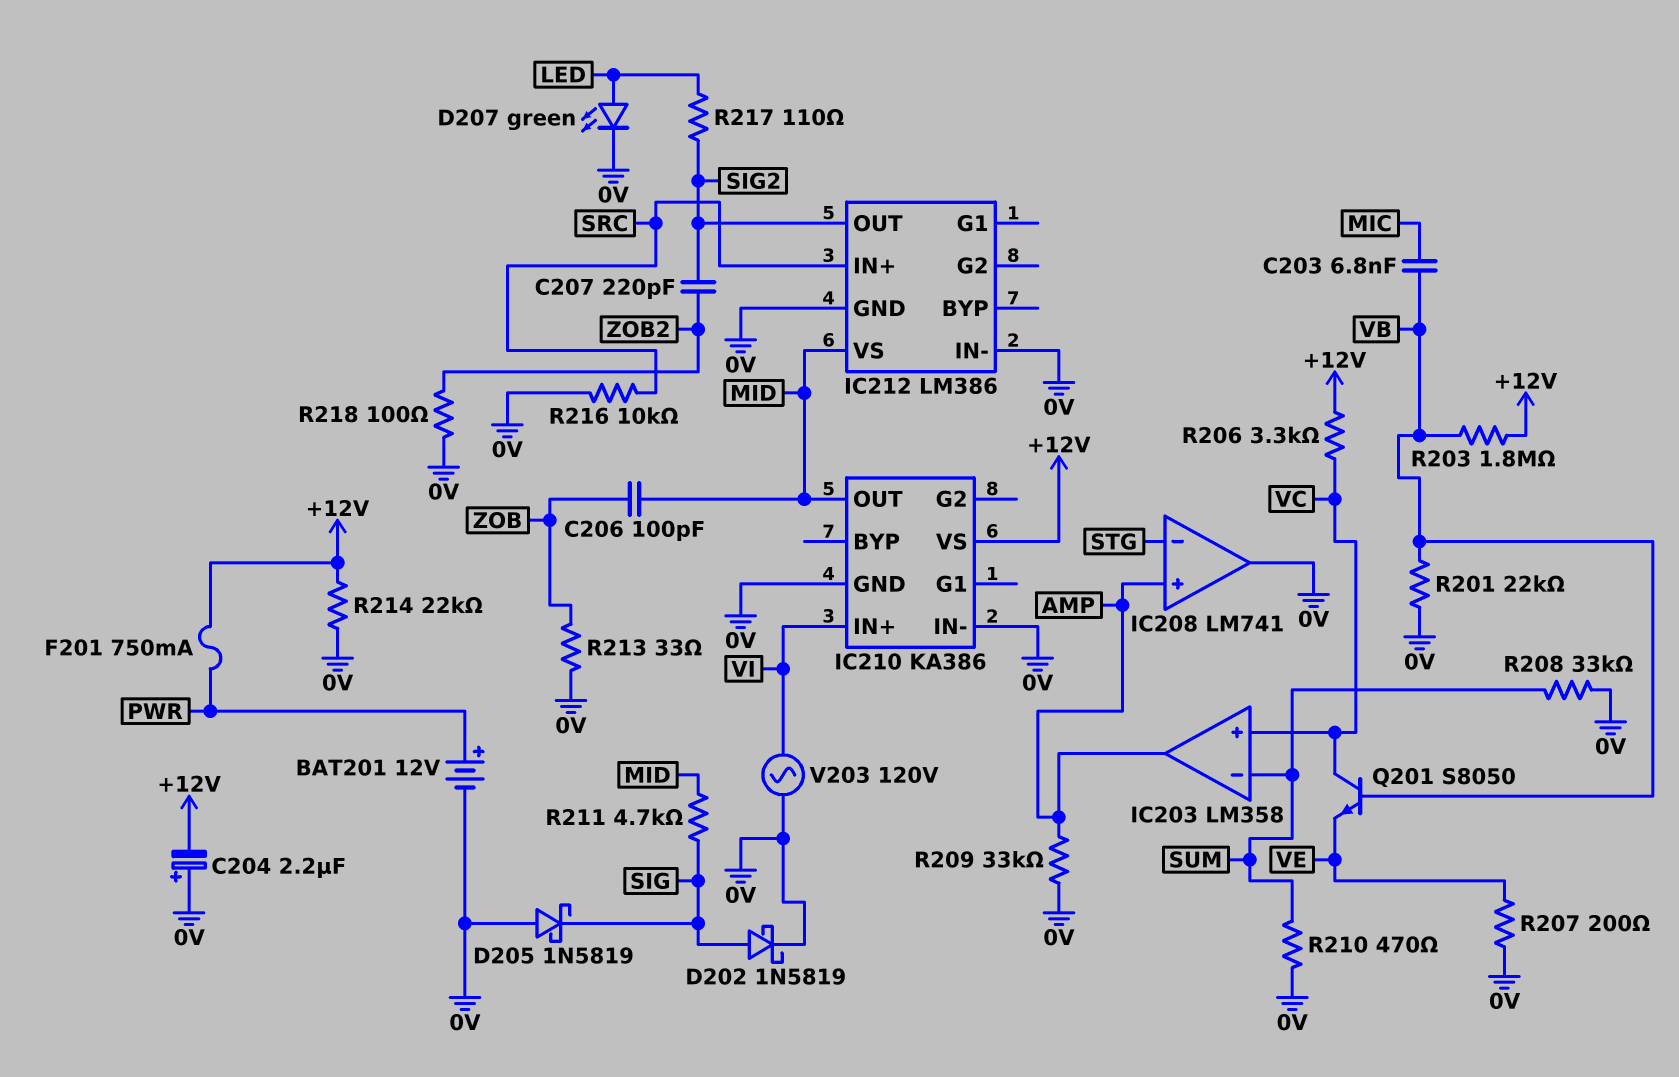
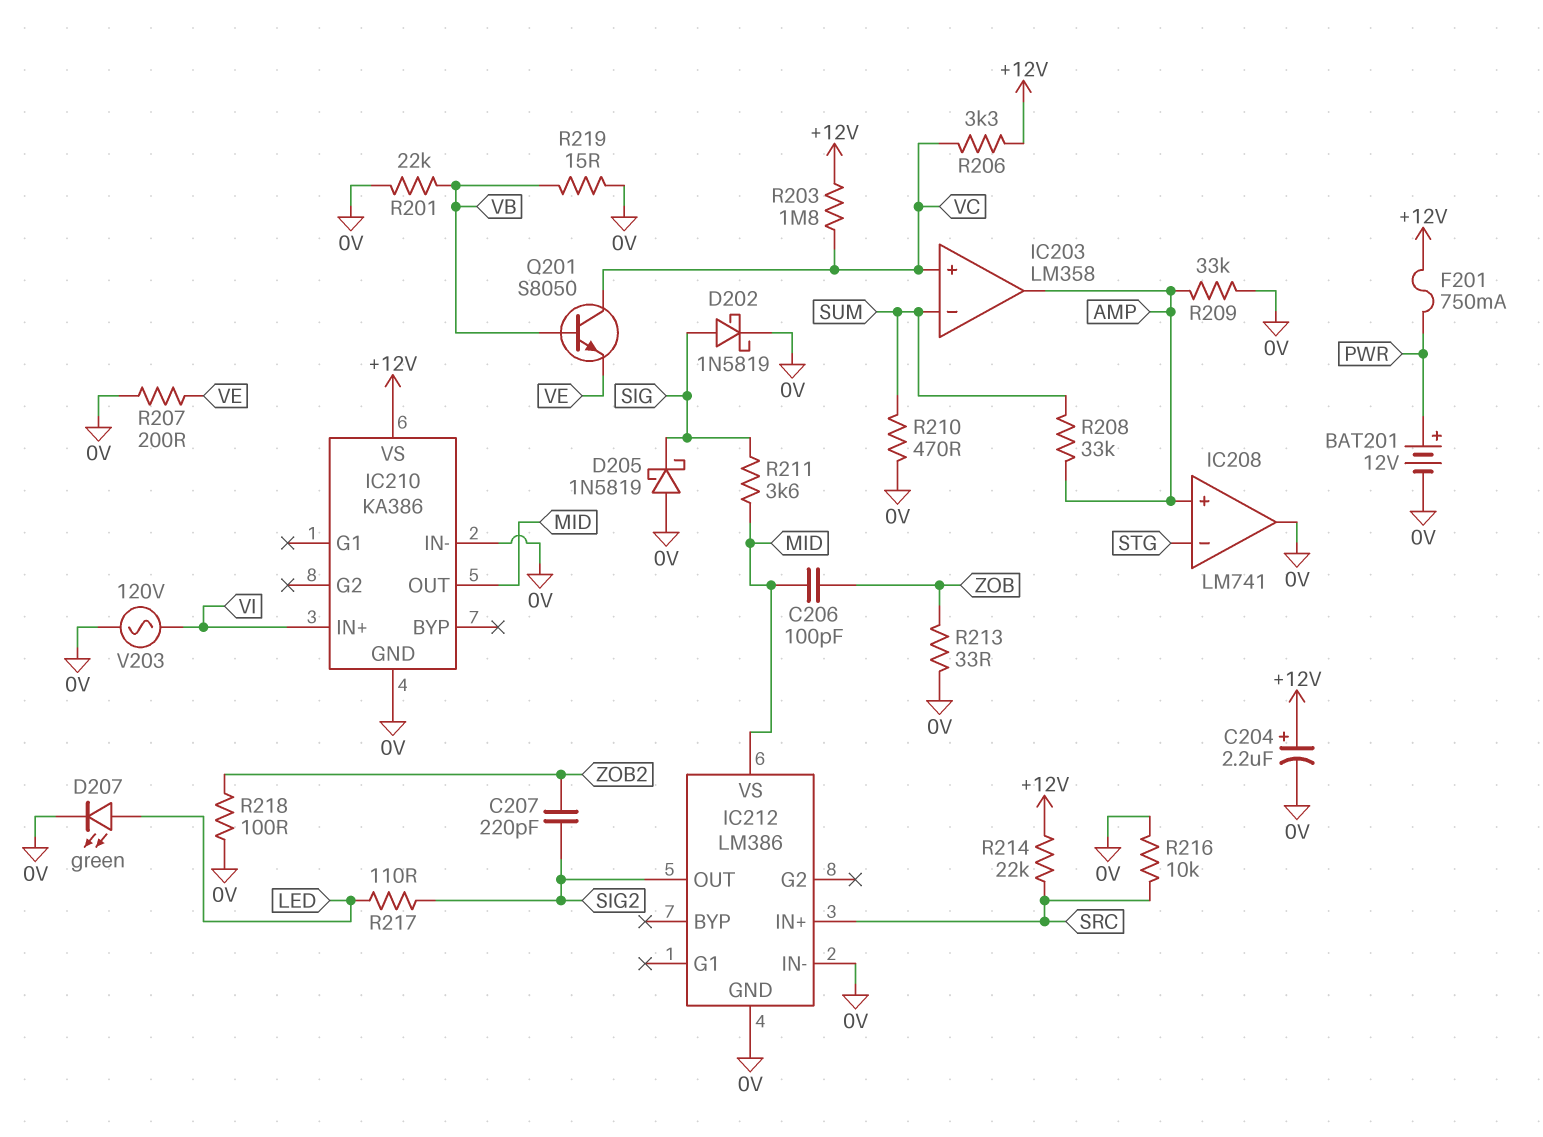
C203: 6.8nF (MIC, VB) -> none
C204: 2.2uF (plus 0V, minus +12V) -> 2.2uF (plus +12V, minus 0V)
R203: 1.8M (+12V, VB) -> 1.8M (+12V, VC)
R208: 33k (0V, SUM) -> 33k (AMP, SUM)
R211: 4.7k (MID, SIG) -> 3.6k (MID, SIG)
R214: 22k (+12V, 0V) -> 22k (+12V, SRC)
R219: none -> 15 (0V, VB)

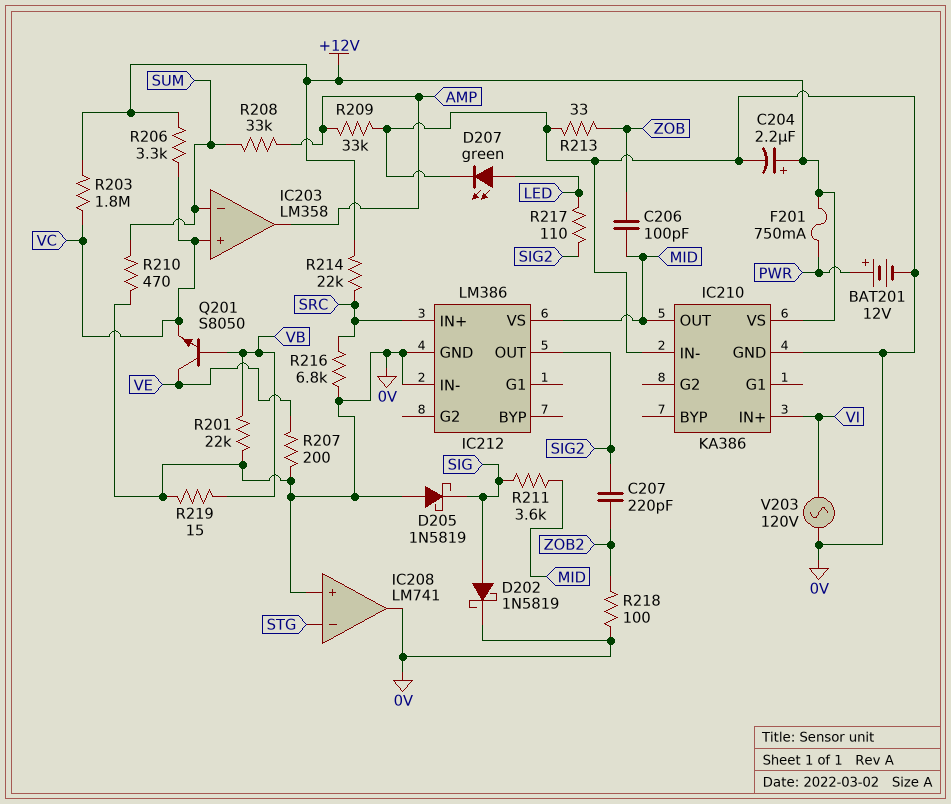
IC208 pin in+: AMP -> 0V
Q201: NPN S8050 (B VB, C VC, E VE) -> NPN S8050 (B VB, C VE, E VC)
R216: 10k (0V, SRC) -> 6.8k (0V, SRC)

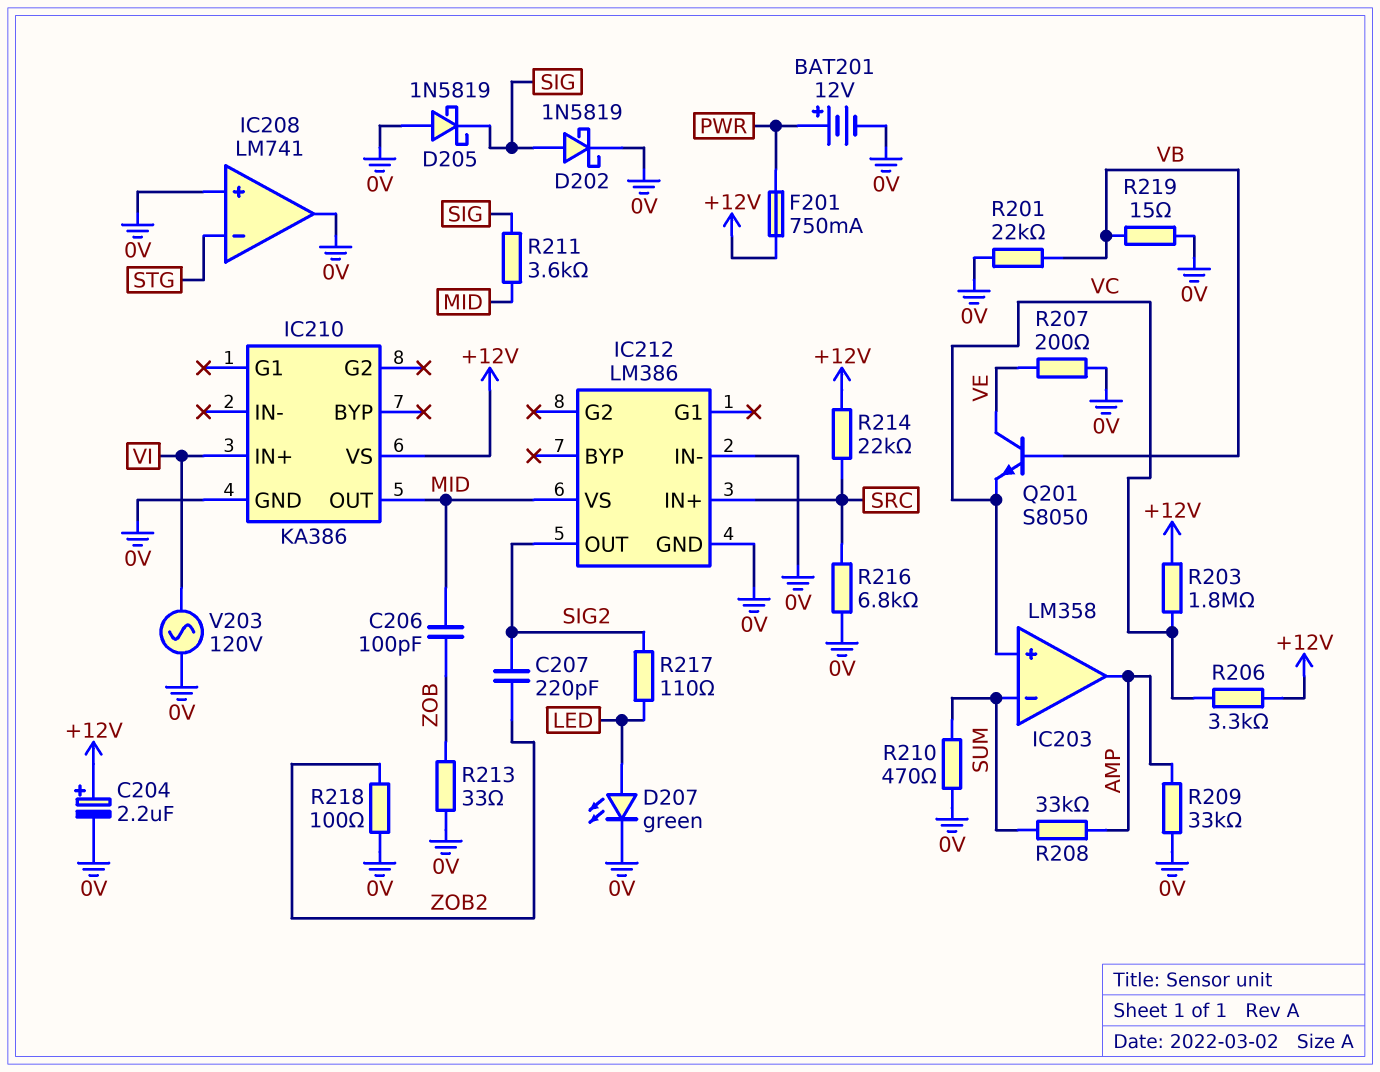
IC210 pin IN-: 0V -> none

